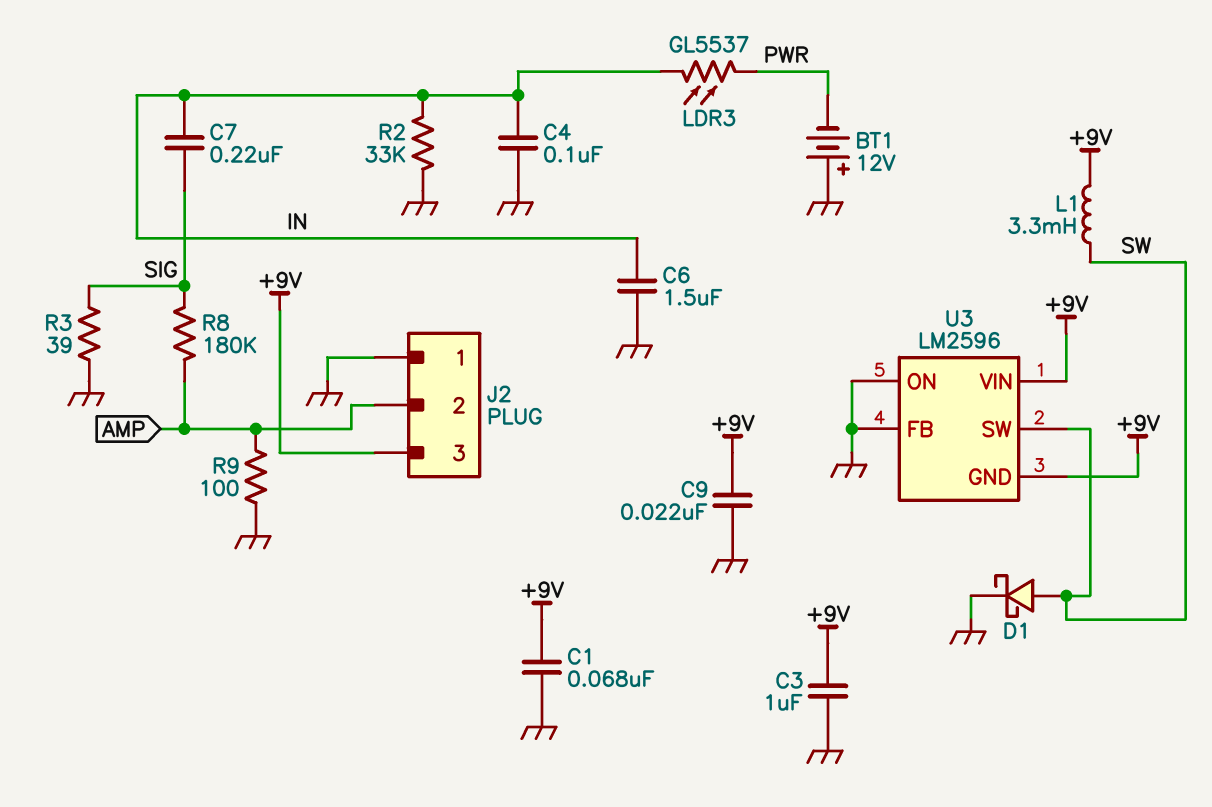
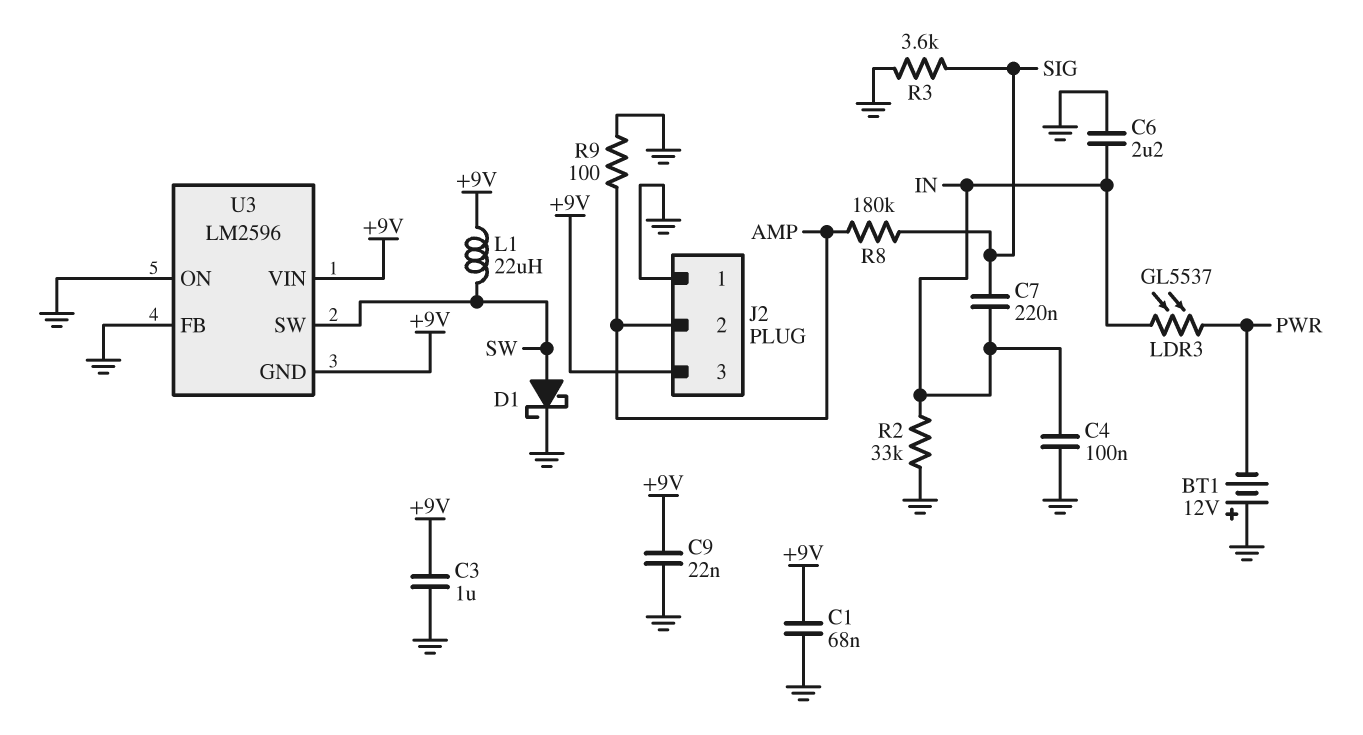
C6: 1.5uF (GND, IN) -> 2.2uF (GND, IN)
L1: 3.3mH (+9V, SW) -> 22uH (+9V, SW)
R3: 39 (GND, SIG) -> 3.6k (GND, SIG)

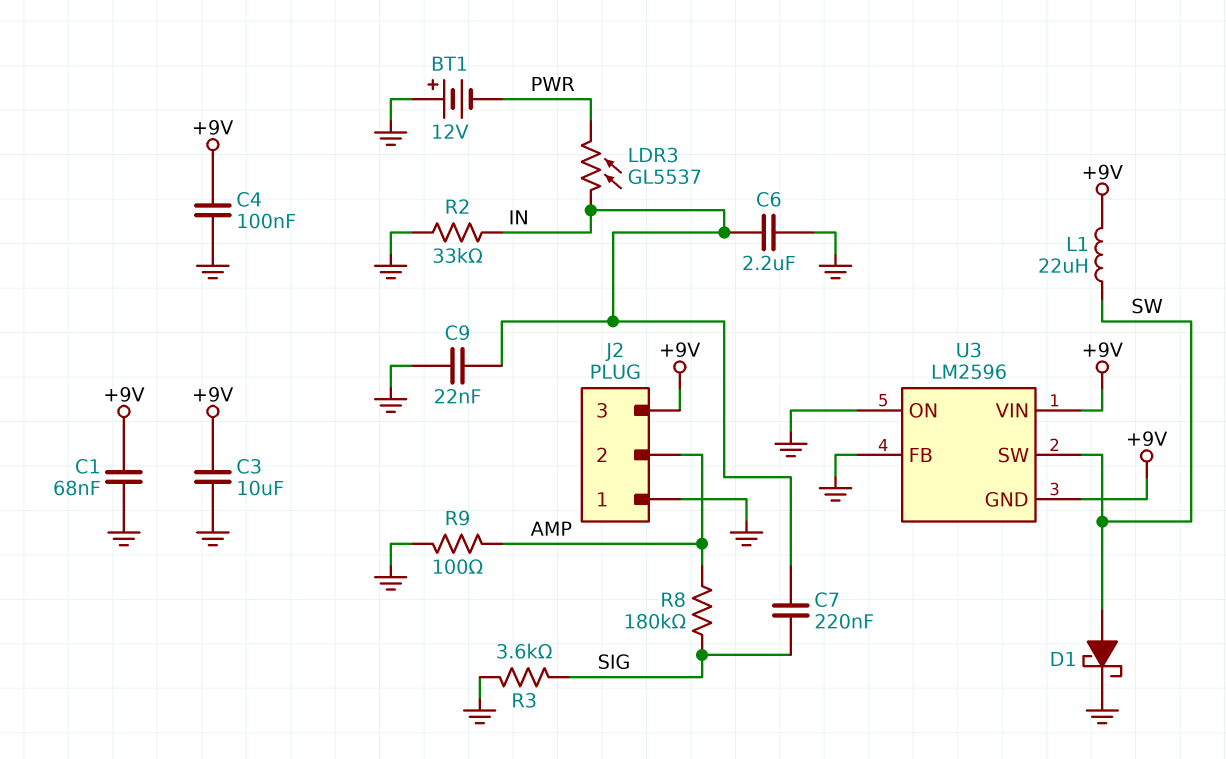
C3: 1uF (+9V, GND) -> 10uF (+9V, GND)
C4: 100nF (GND, IN) -> 100nF (+9V, GND)
C9: 22nF (+9V, GND) -> 22nF (GND, IN)

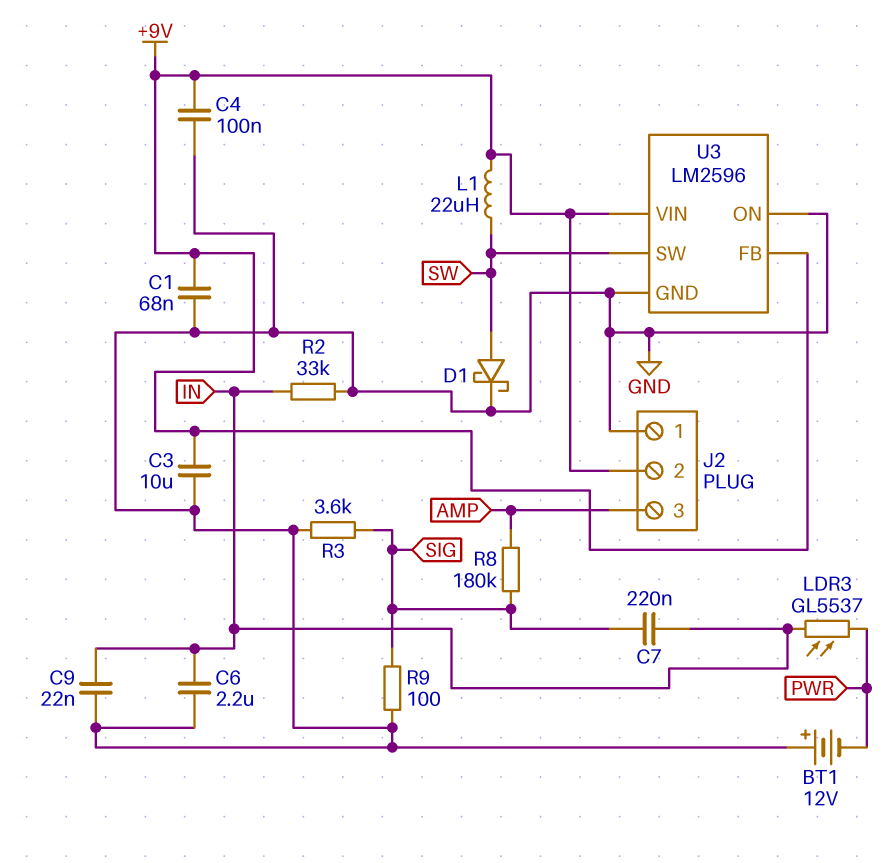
J2 pin 2: AMP -> +9V
J2 pin 3: +9V -> AMP
R9: 100 (AMP, GND) -> 100 (GND, SIG)
U3 pin FB: GND -> +9V
U3 pin GND: +9V -> GND

